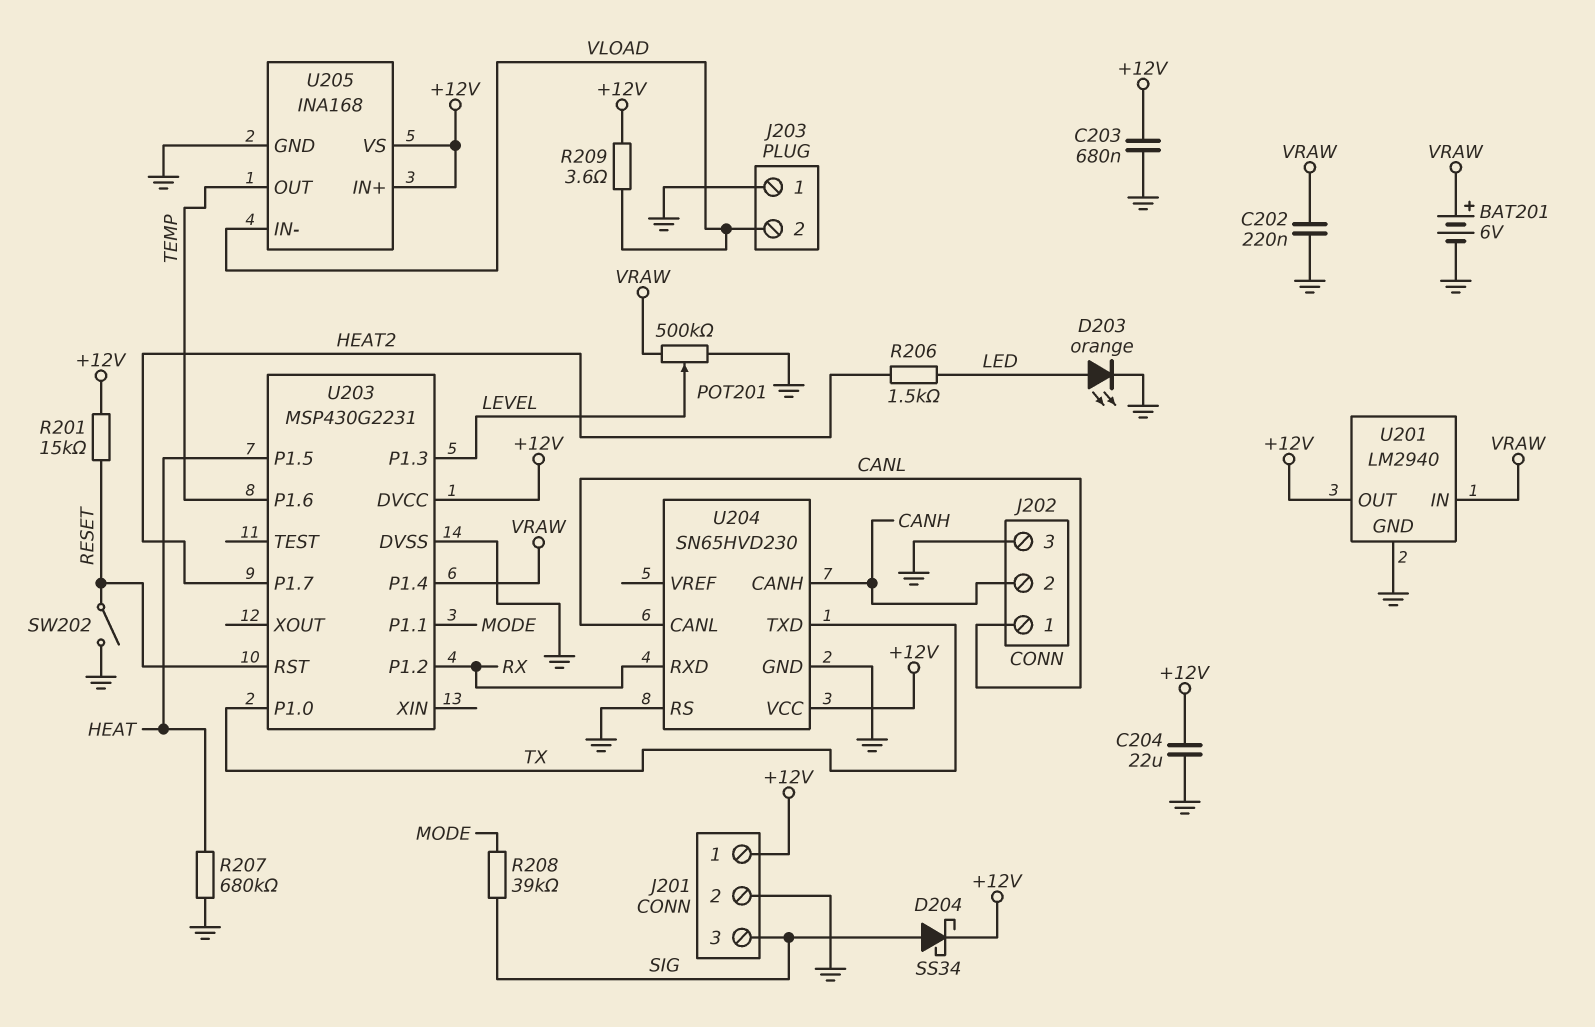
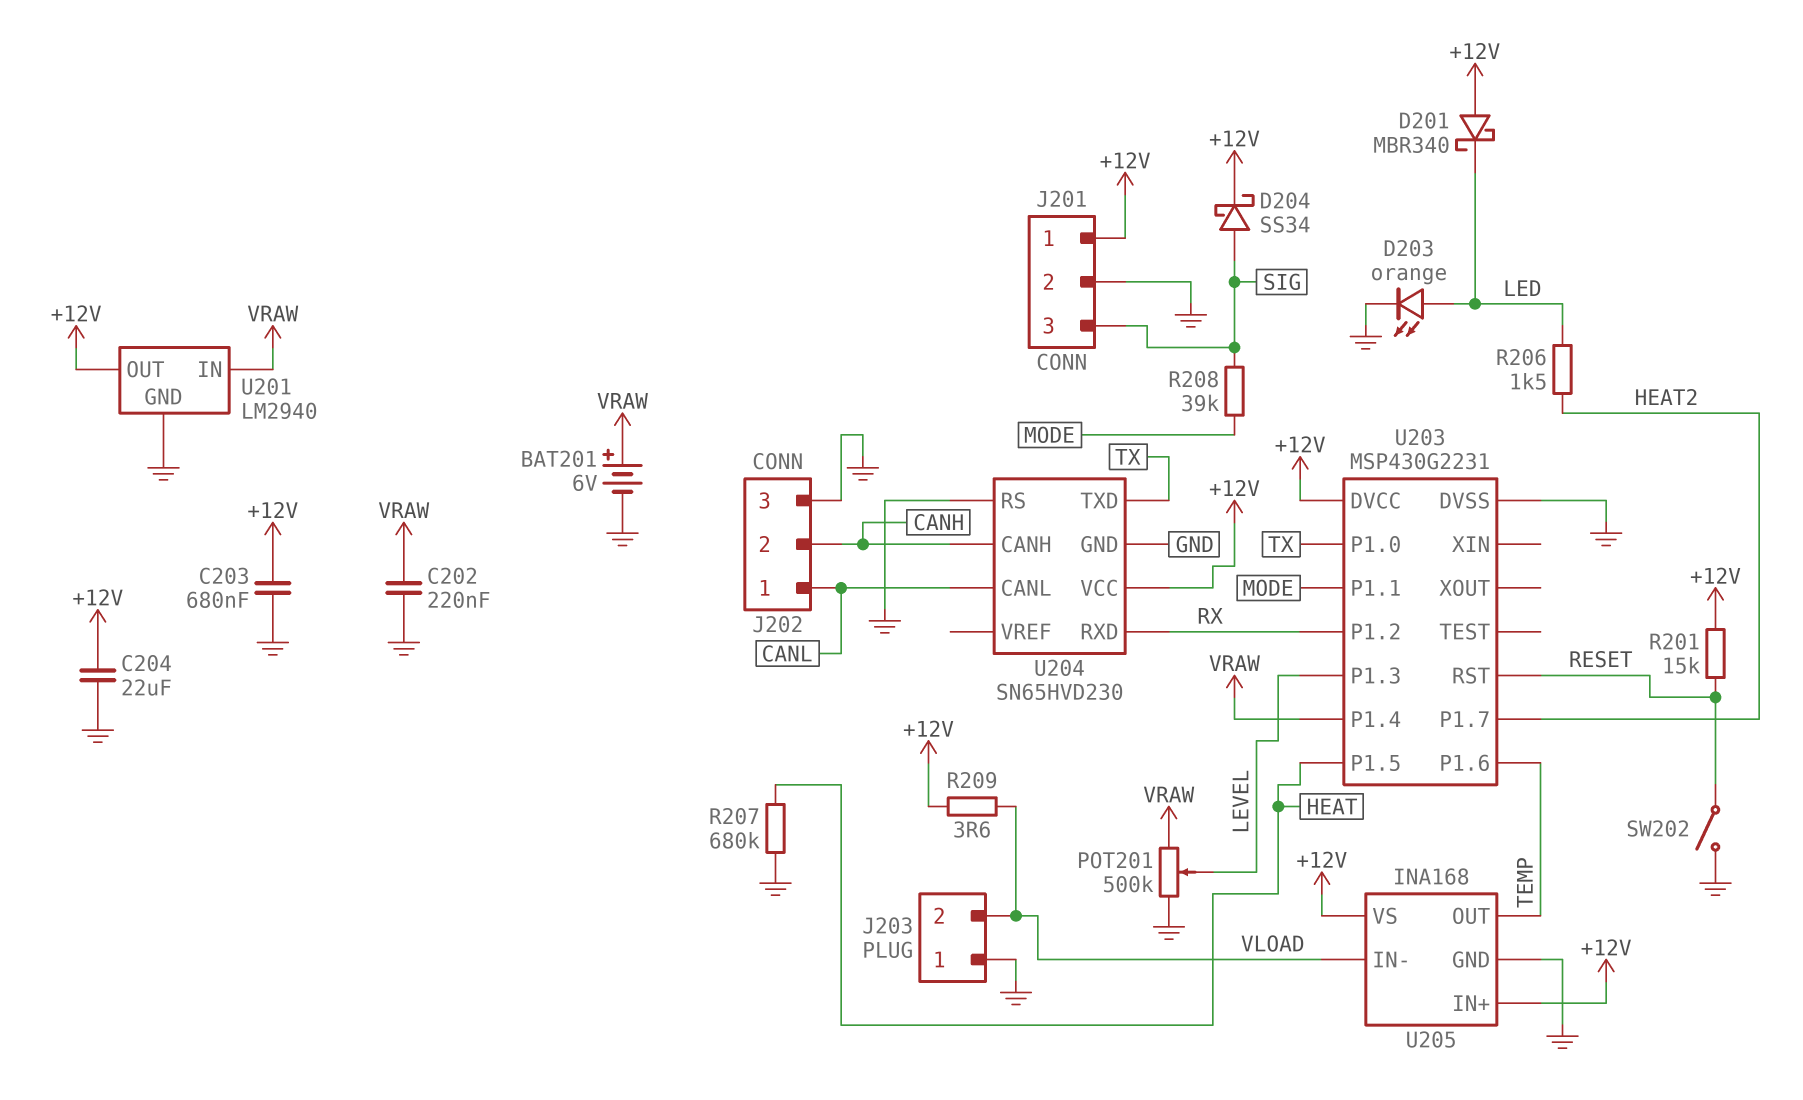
D201: none -> schottky MBR340 (A +12V, K LED)

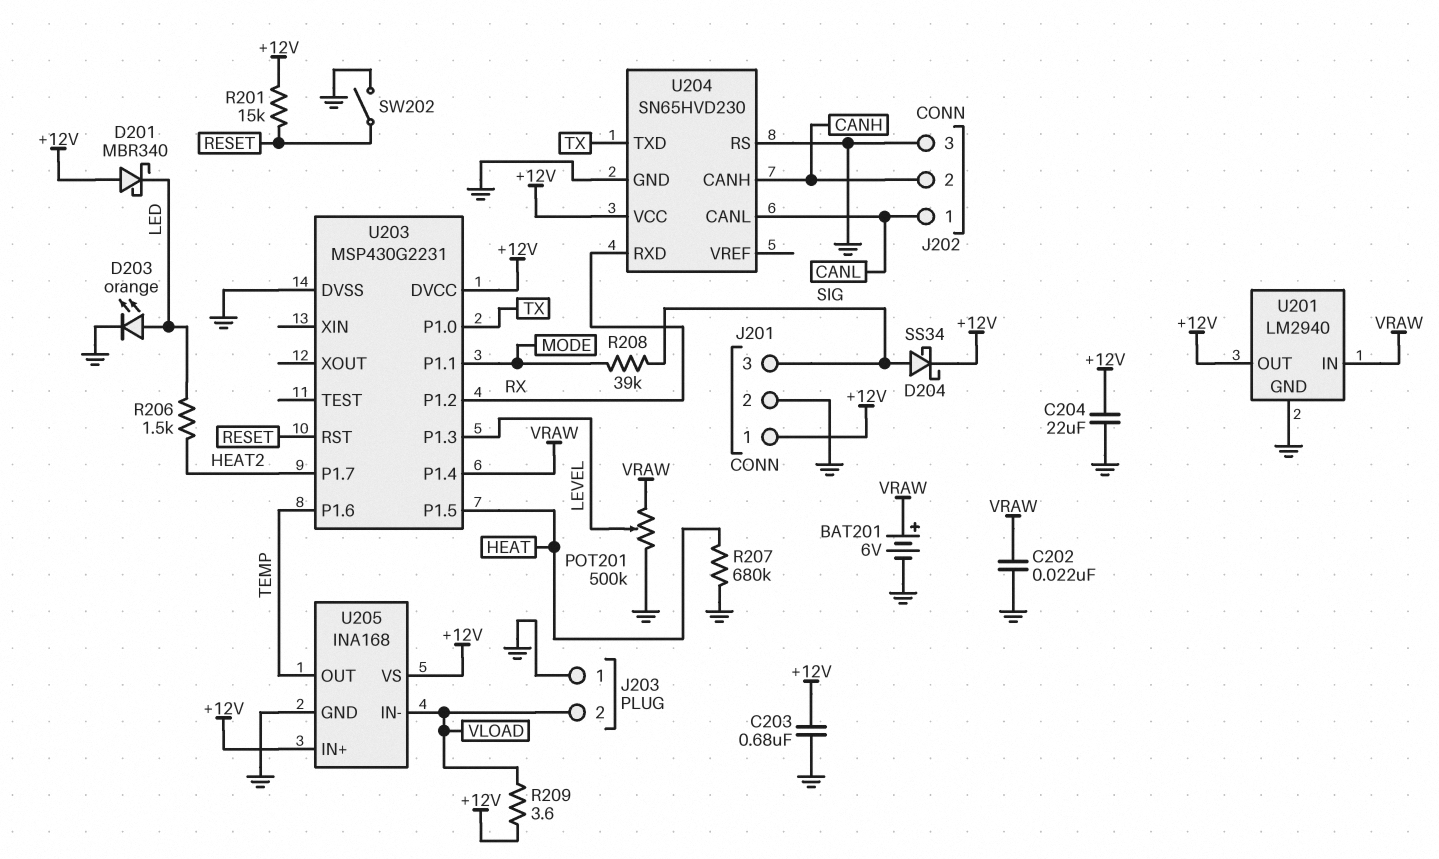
C202: 220nF (GND, VRAW) -> 22nF (GND, VRAW)

